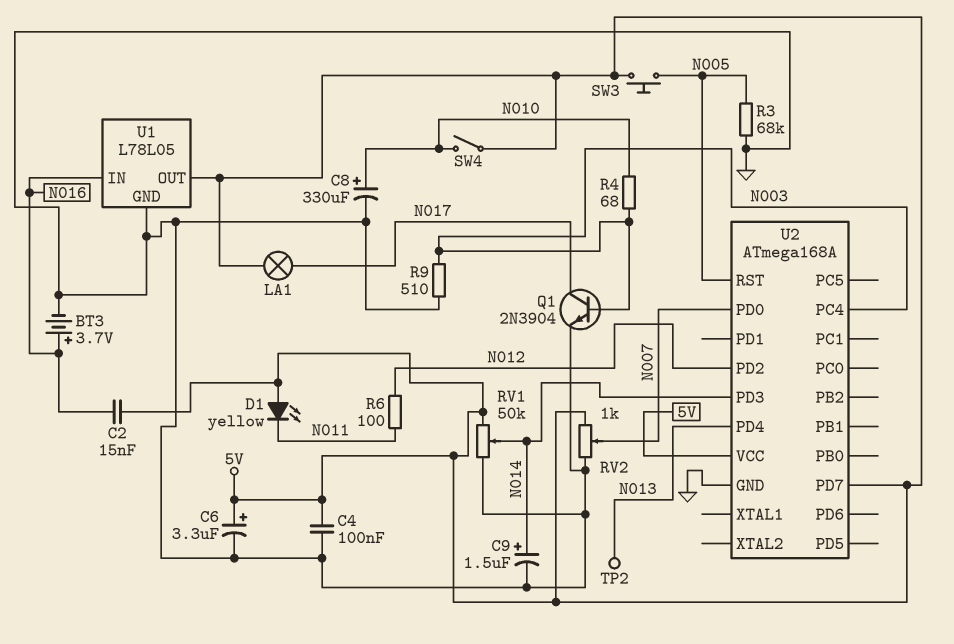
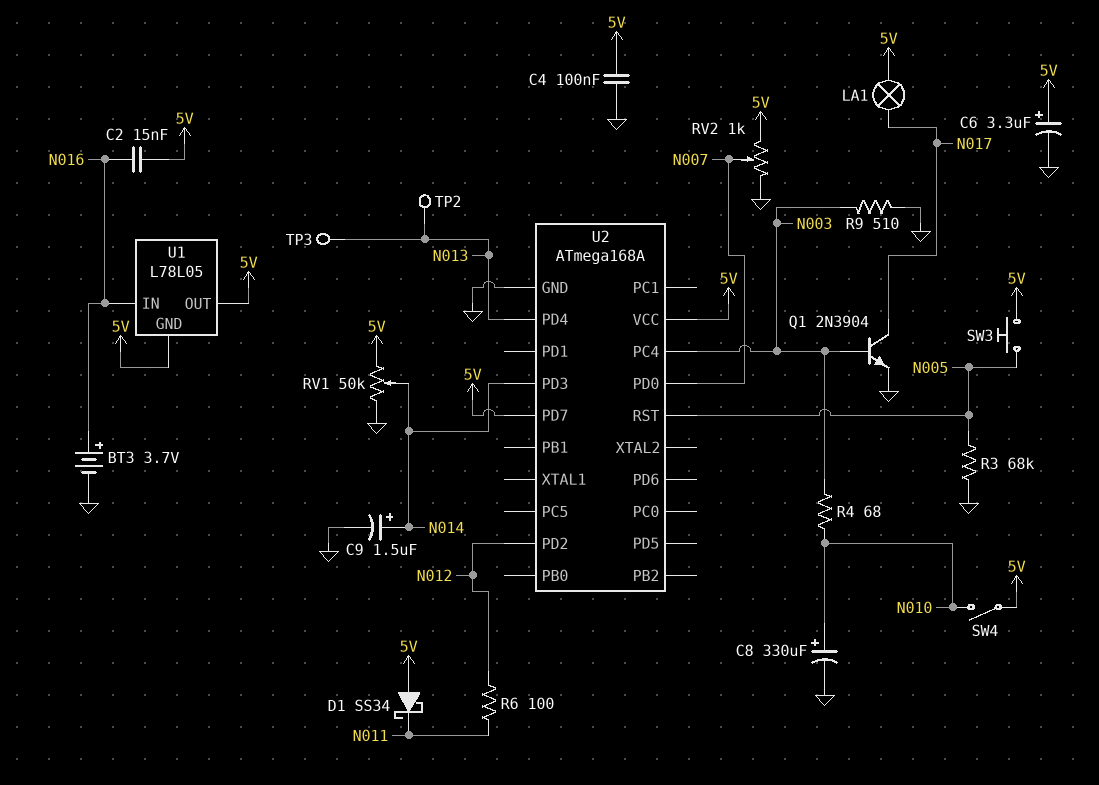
D1: LED yellow (A 5V, K N011) -> schottky SS34 (A 5V, K N011)
TP3: none -> test point (N013)
U1 pin GND: GND -> 5V

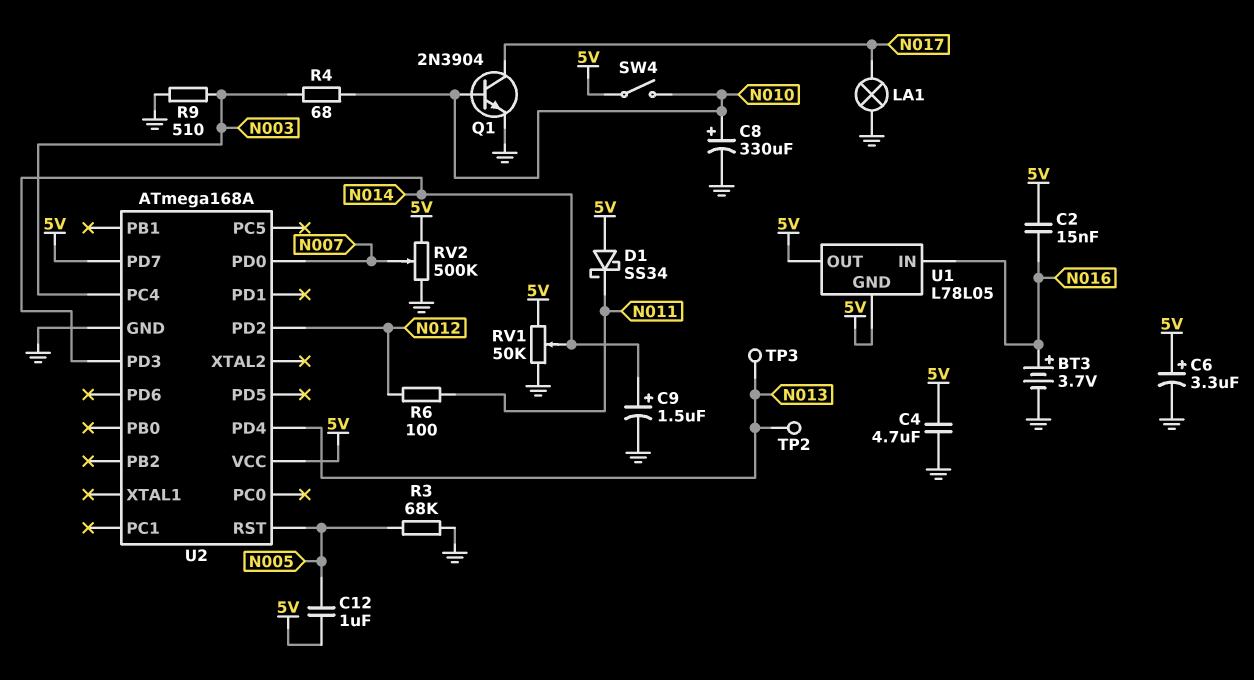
C4: 100nF (5V, GND) -> 4.7uF (5V, GND)
C12: none -> 1uF (5V, N005)
LA1: lamp (5V, N017) -> lamp (GND, N017)
Q1: NPN 2N3904 (B N003, C N017, E GND) -> NPN 2N3904 (B N010, C N017, E GND)
RV2: 1k (5V, GND, wiper N007) -> 500k (5V, GND, wiper N007)
SW3: button (5V, N005) -> none

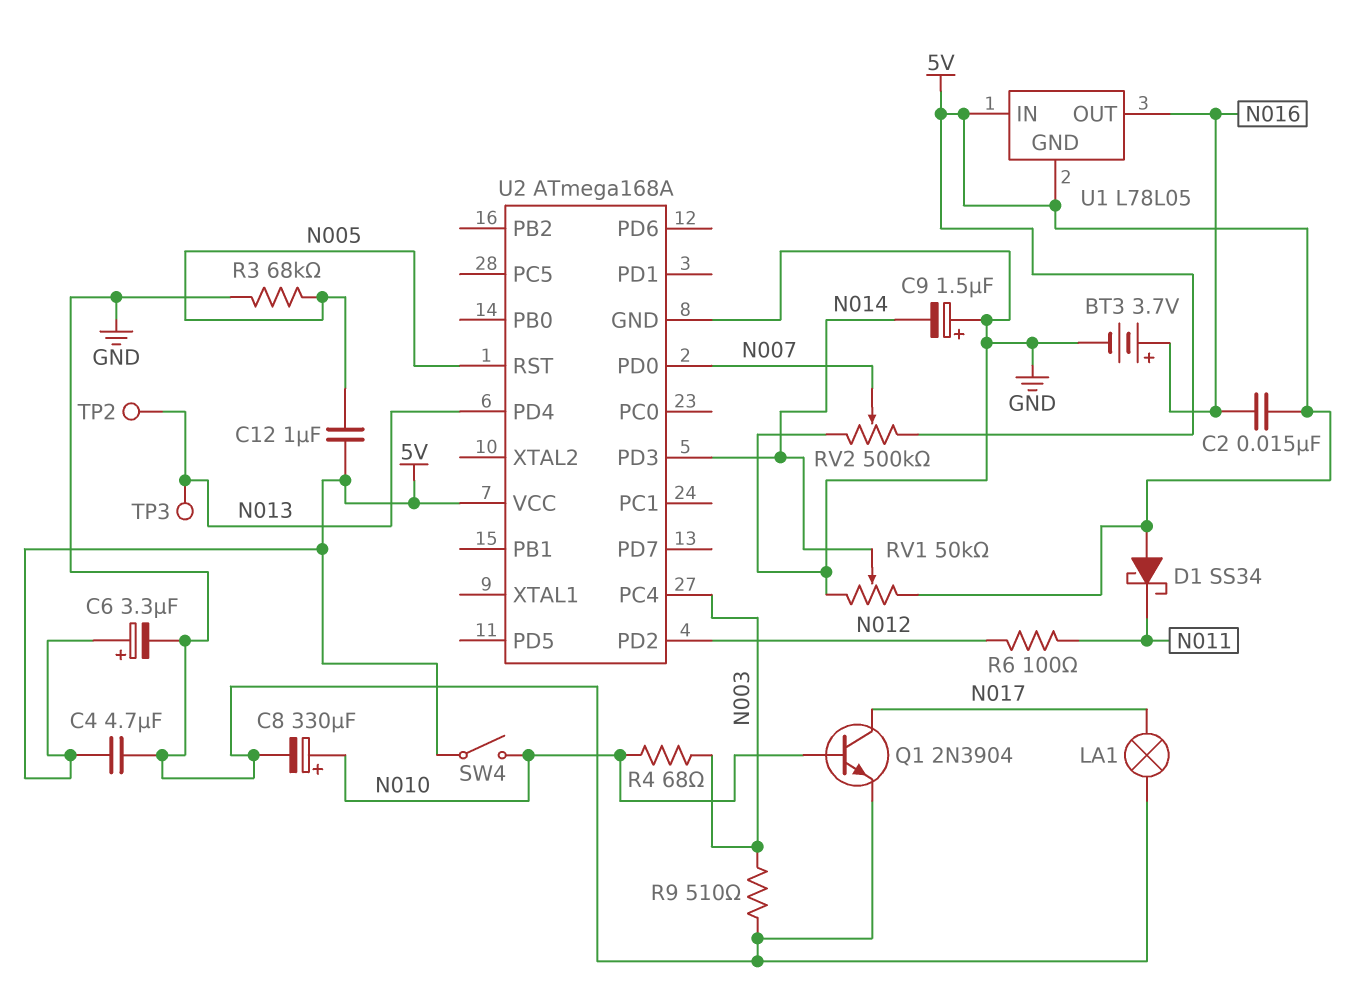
C9: 1.5uF (plus N014, minus GND) -> 1.5uF (plus GND, minus N014)
U1 pin IN: N016 -> 5V
U1 pin OUT: 5V -> N016
U2 pin PD7: 5V -> none

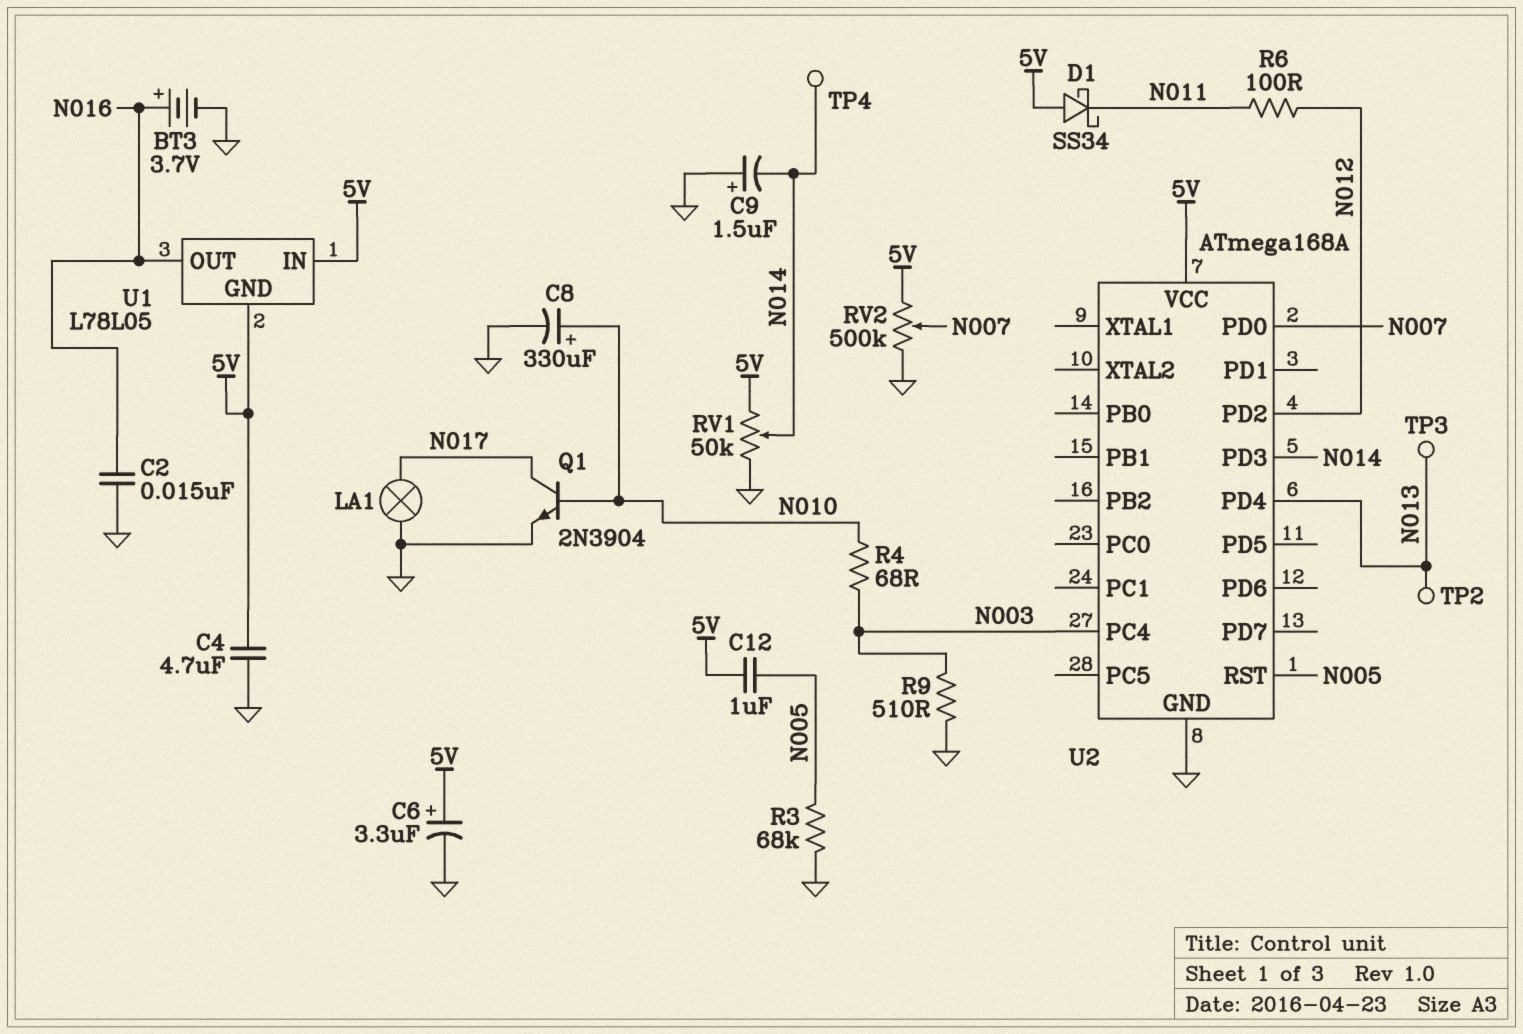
C2: 15nF (5V, N016) -> 15nF (GND, N016)
SW4: switch (5V, N010) -> none
TP4: none -> test point (N014)

